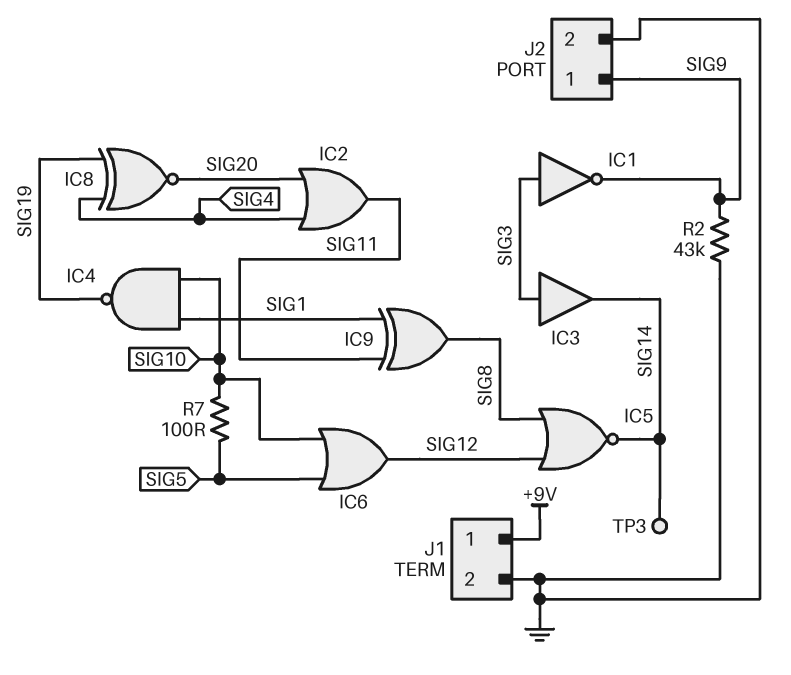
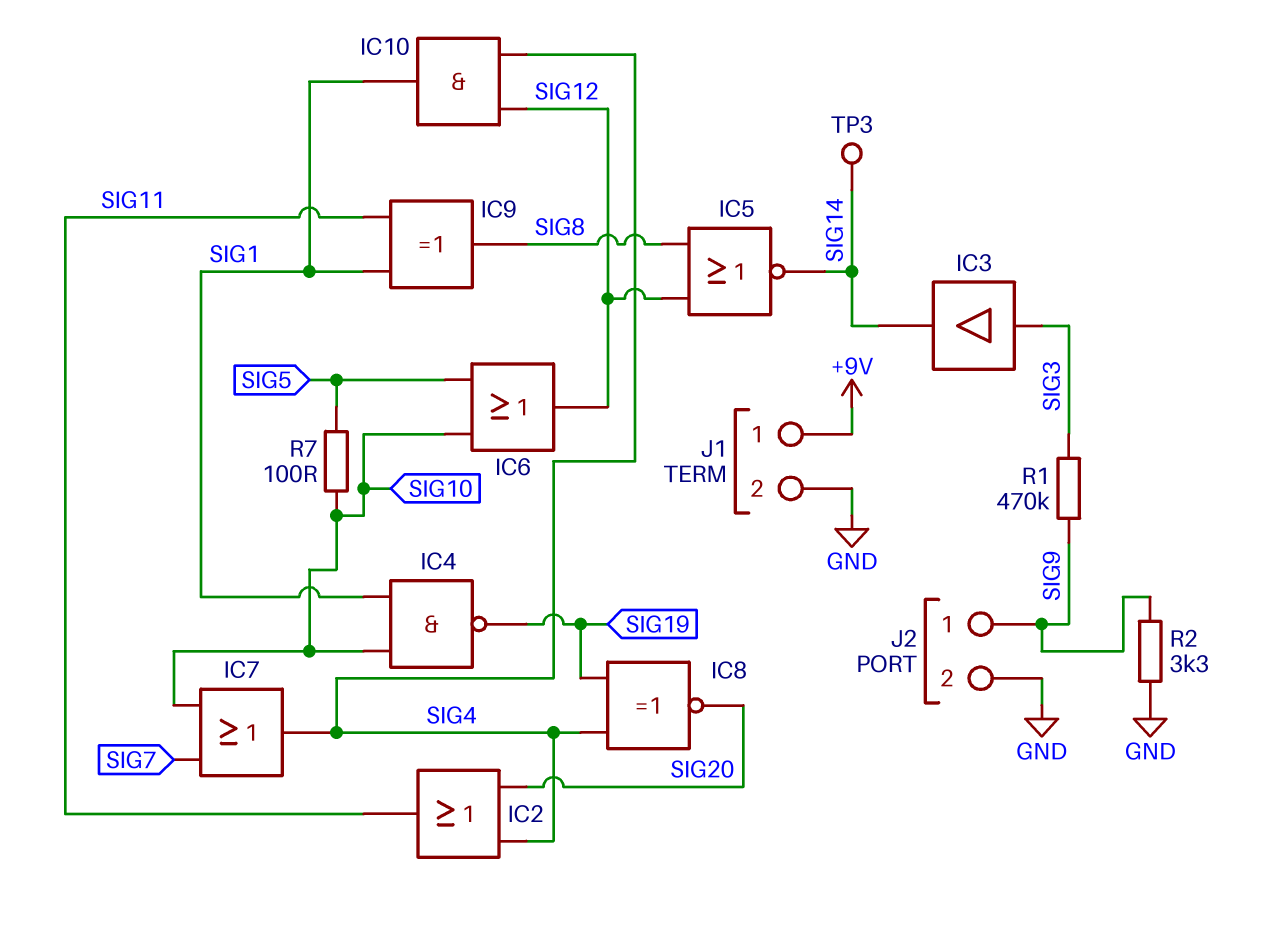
IC1: NOT (in SIG3, out SIG9) -> none
IC7: none -> OR (in SIG7, in SIG10, out SIG4)
IC10: none -> AND (in SIG4, in SIG12, out SIG1)
R1: none -> 470k (SIG3, SIG9)
R2: 43k (GND, SIG9) -> 3.3k (GND, SIG9)

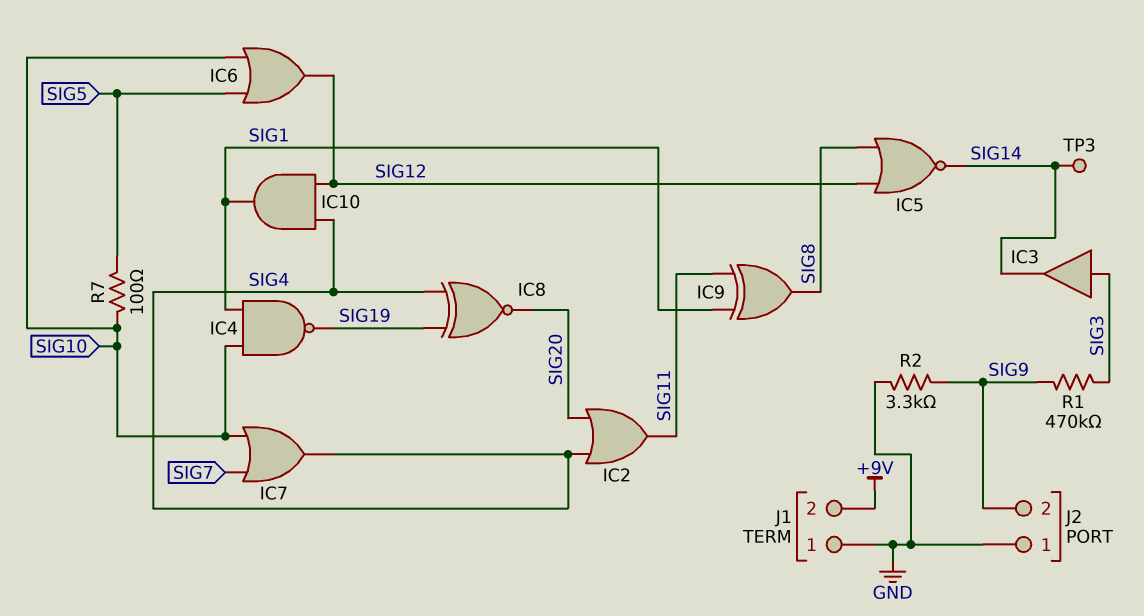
J1 pin 1: +9V -> GND
J1 pin 2: GND -> +9V
J2 pin 1: SIG9 -> GND
J2 pin 2: GND -> SIG9

